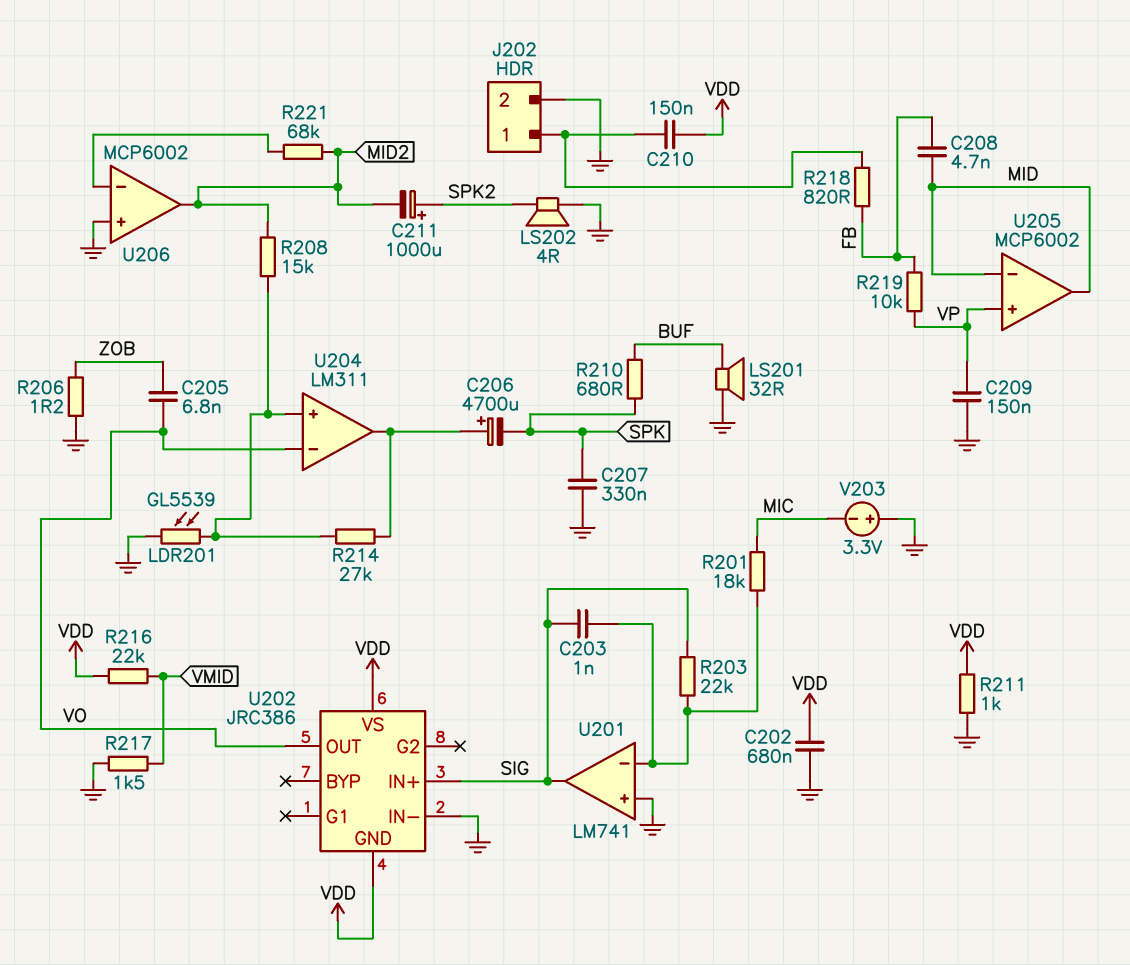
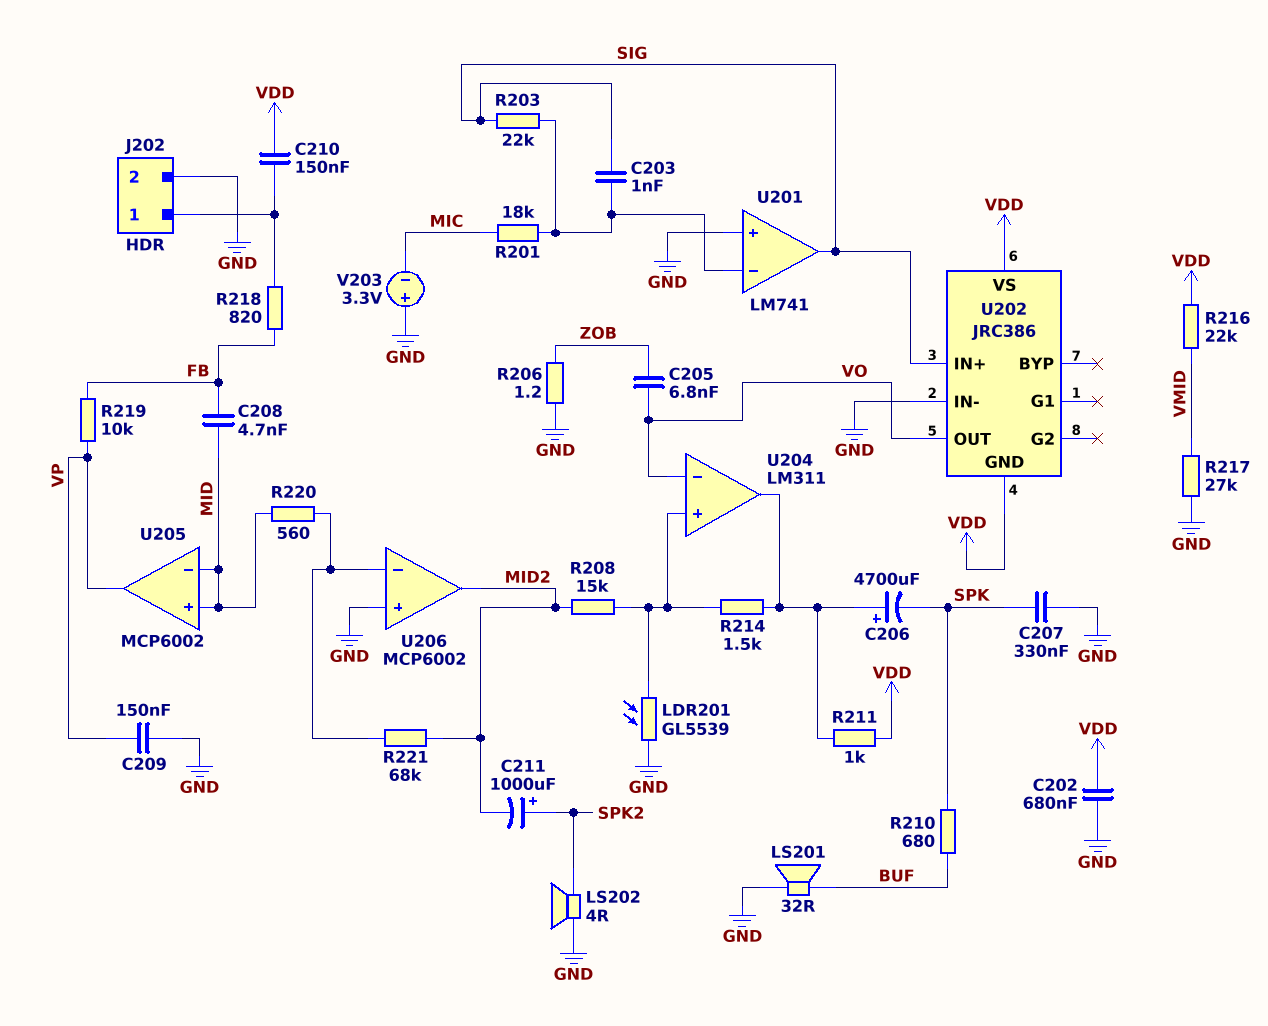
R211: 1k (GND, VDD) -> 1k (U204/out, VDD)
R214: 27k (U204/in+, U204/out) -> 1.5k (U204/in+, U204/out)
R217: 1.5k (GND, VMID) -> 27k (GND, VMID)
R220: none -> 560 (MID, U206/in-)
U205 pin in+: VP -> MID
U205 pin out: MID -> VP

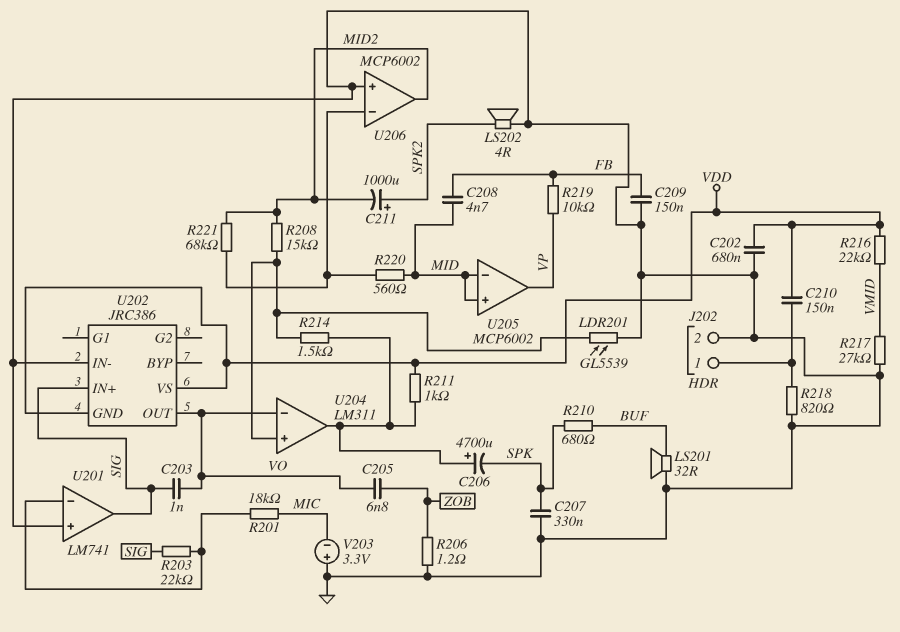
C203: 1nF (SIG, U201/in-) -> 1nF (SIG, VO)
C209: 150nF (GND, VP) -> 150nF (FB, GND)
R218: 820 (FB, J202/1) -> 820 (GND, J202/1)

